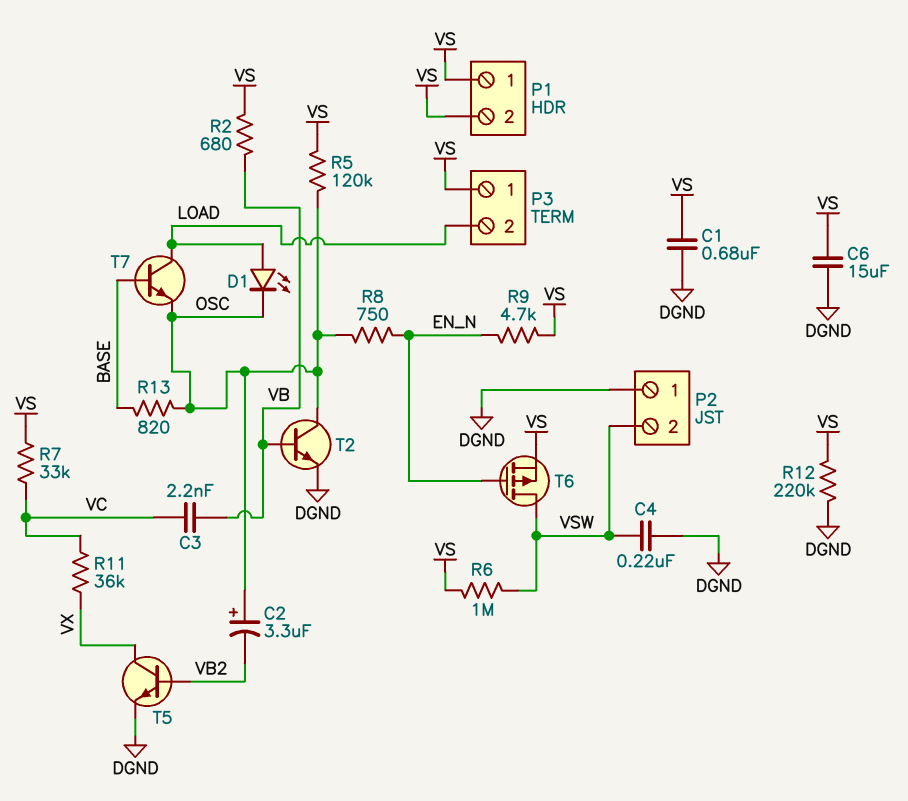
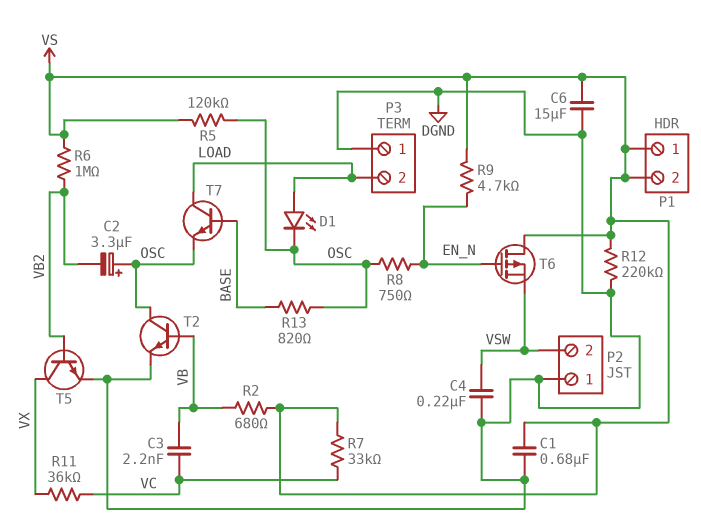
P3 pin 1: VS -> DGND
R6: 1M (VS, VSW) -> 1M (VB2, VS)
T6: PMOS (G EN_N, D VSW, S VS) -> PMOS (G EN_N, D VS, S VSW)

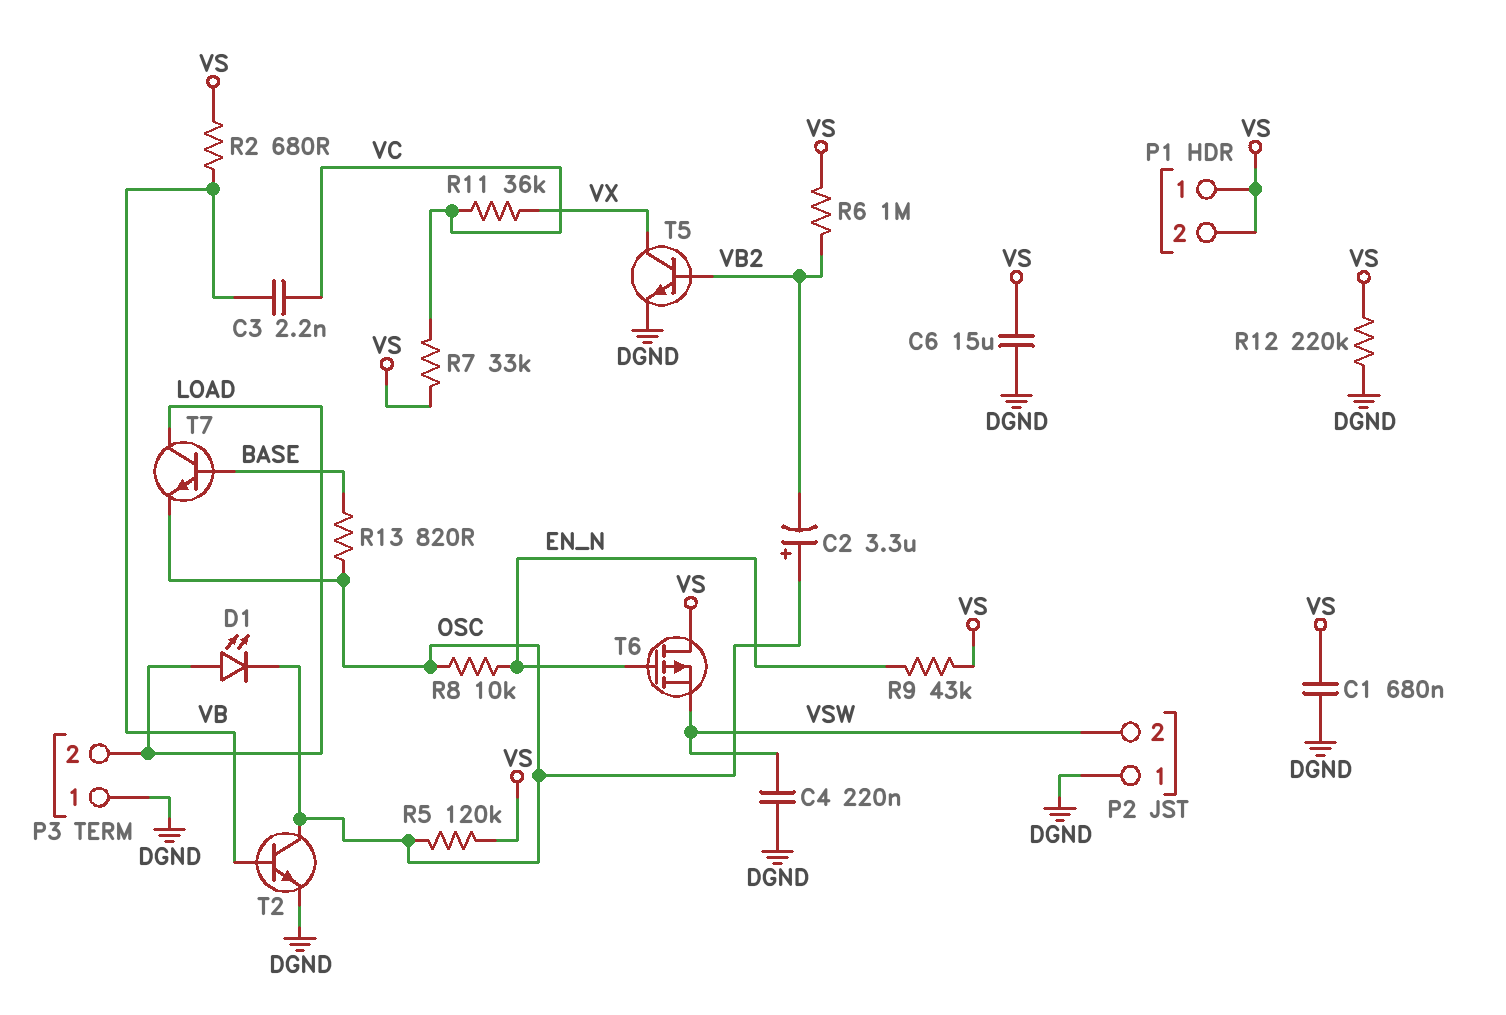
R8: 750 (EN_N, OSC) -> 10k (EN_N, OSC)
R9: 4.7k (EN_N, VS) -> 43k (EN_N, VS)

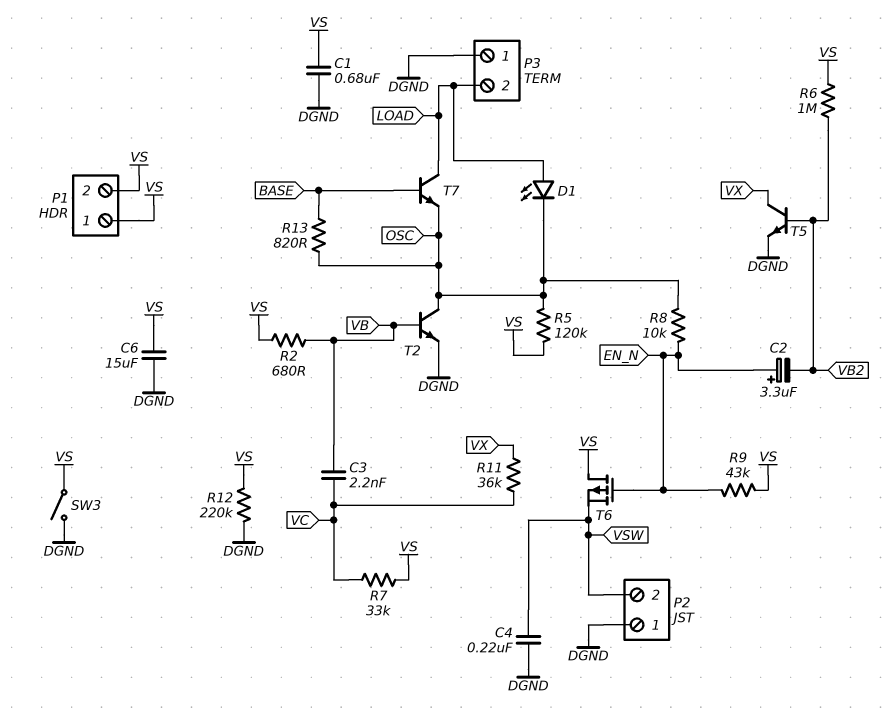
C2: 3.3uF (plus OSC, minus VB2) -> 3.3uF (plus EN_N, minus VB2)
SW3: none -> switch (DGND, VS)

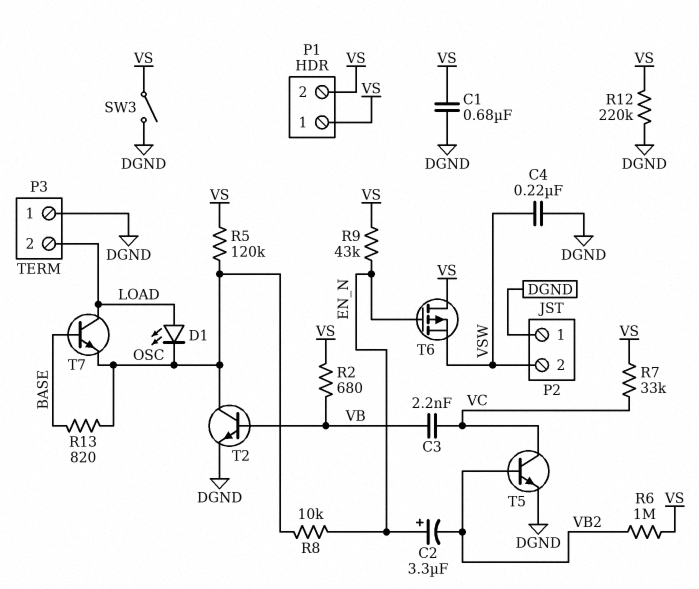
C6: 15uF (DGND, VS) -> none
R11: 36k (VC, VX) -> none
T5: NPN (B VB2, C VX, E DGND) -> NPN (B VB2, C VC, E DGND)

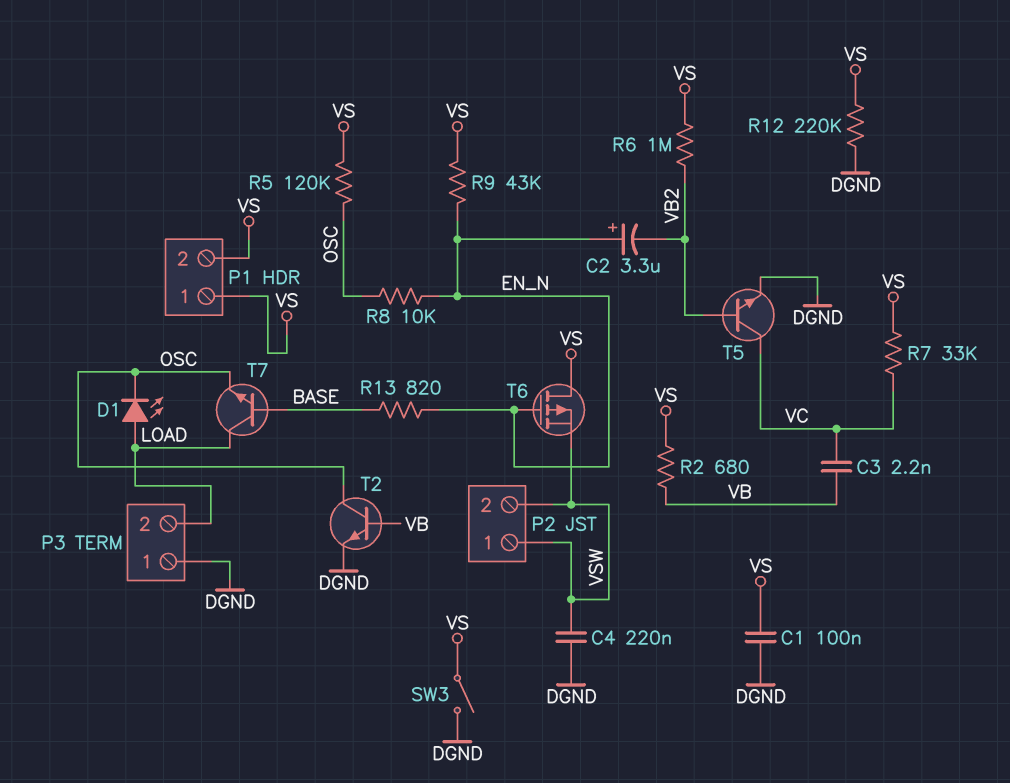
C1: 680nF (DGND, VS) -> 100nF (DGND, VS)
P2 pin 1: DGND -> VSW
R13: 820 (BASE, OSC) -> 820 (BASE, EN_N)

